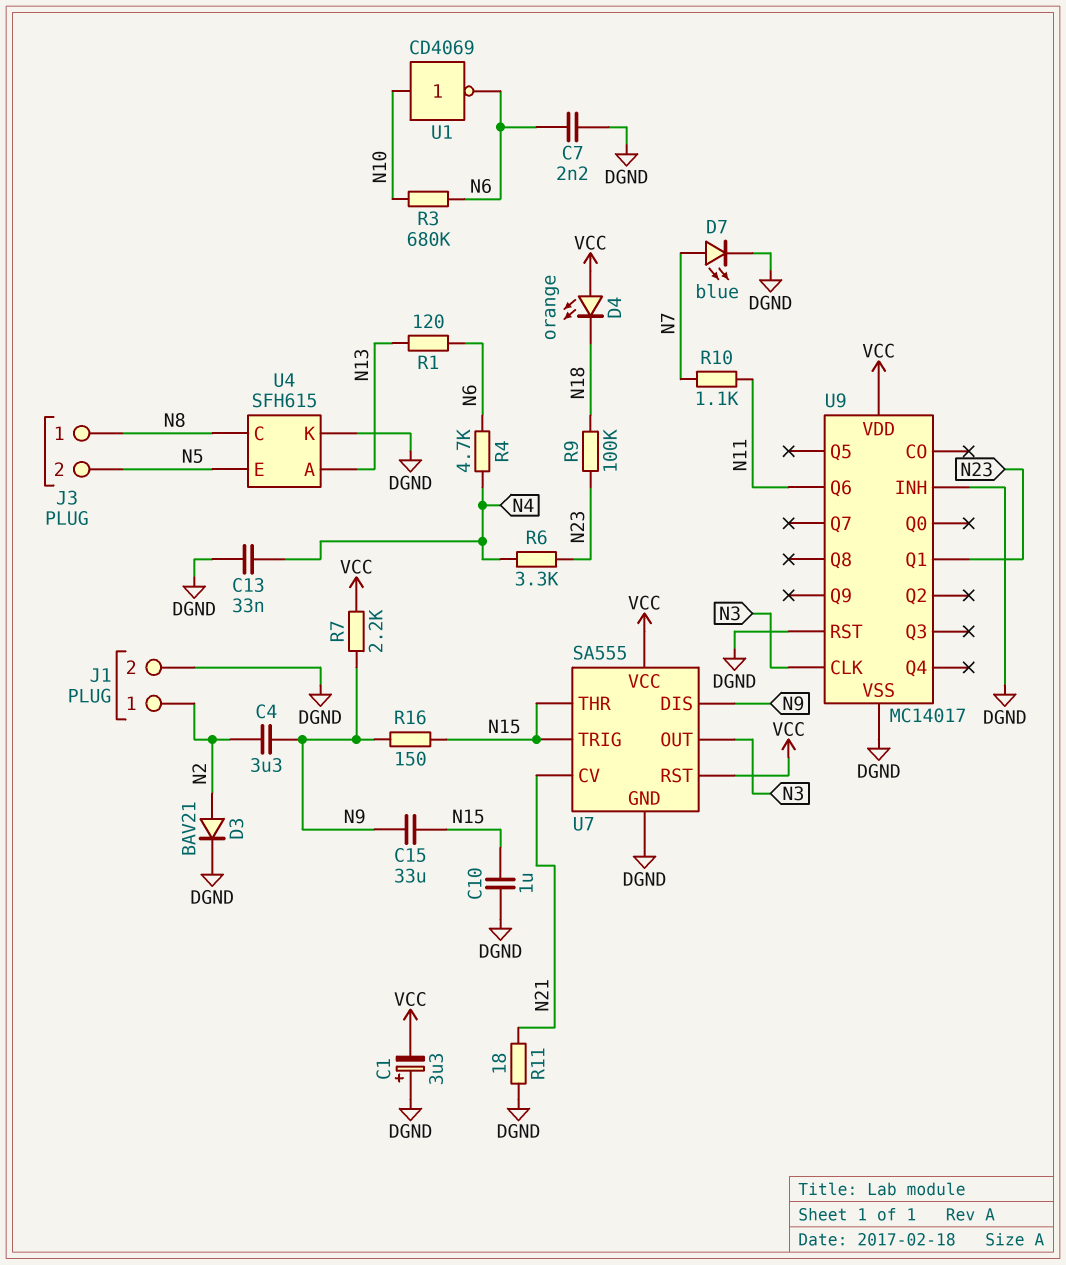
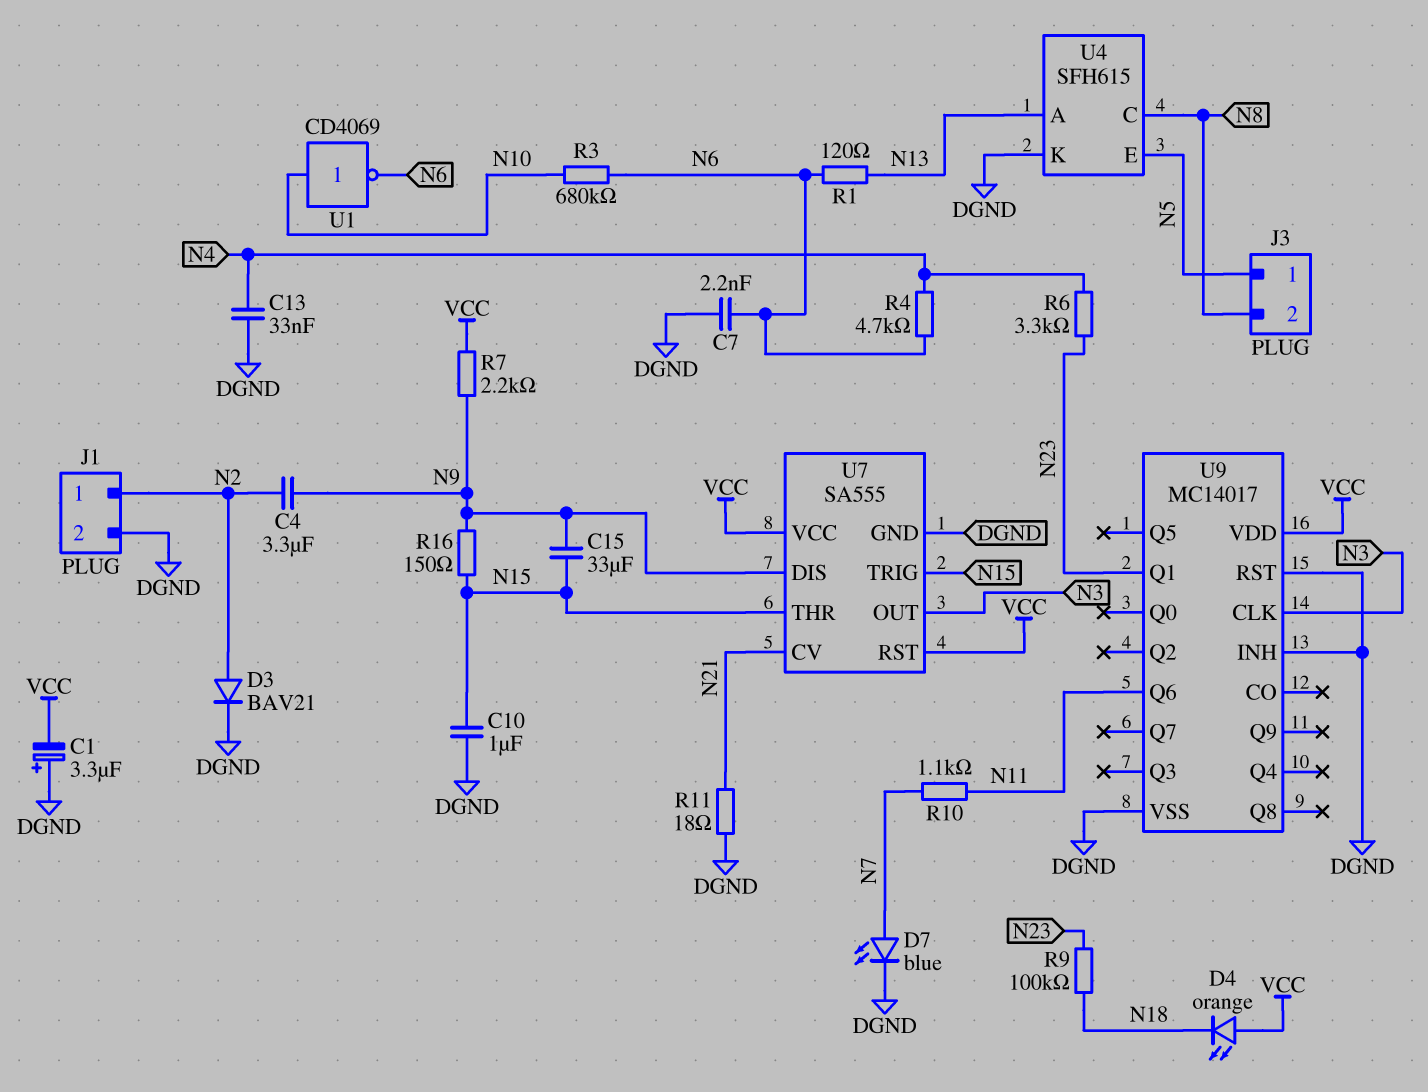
J3 pin 1: N8 -> N5
J3 pin 2: N5 -> N8

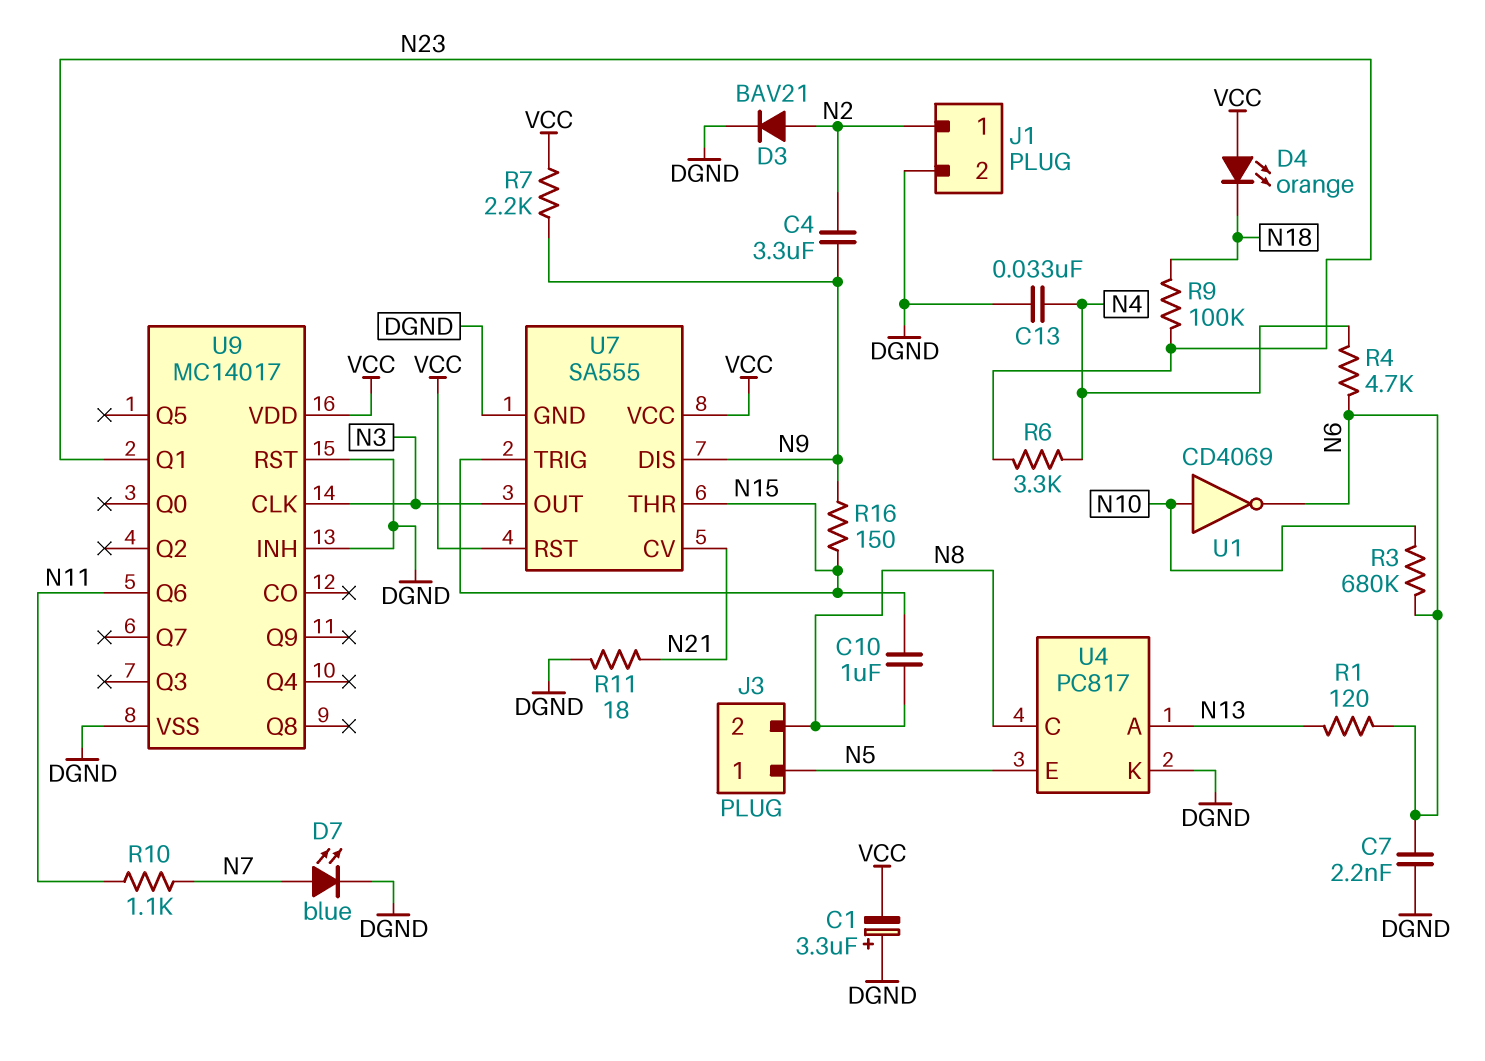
C10: 1uF (DGND, N15) -> 1uF (N8, N15)
C15: 33uF (N9, N15) -> none
U4: SFH615 -> PC817

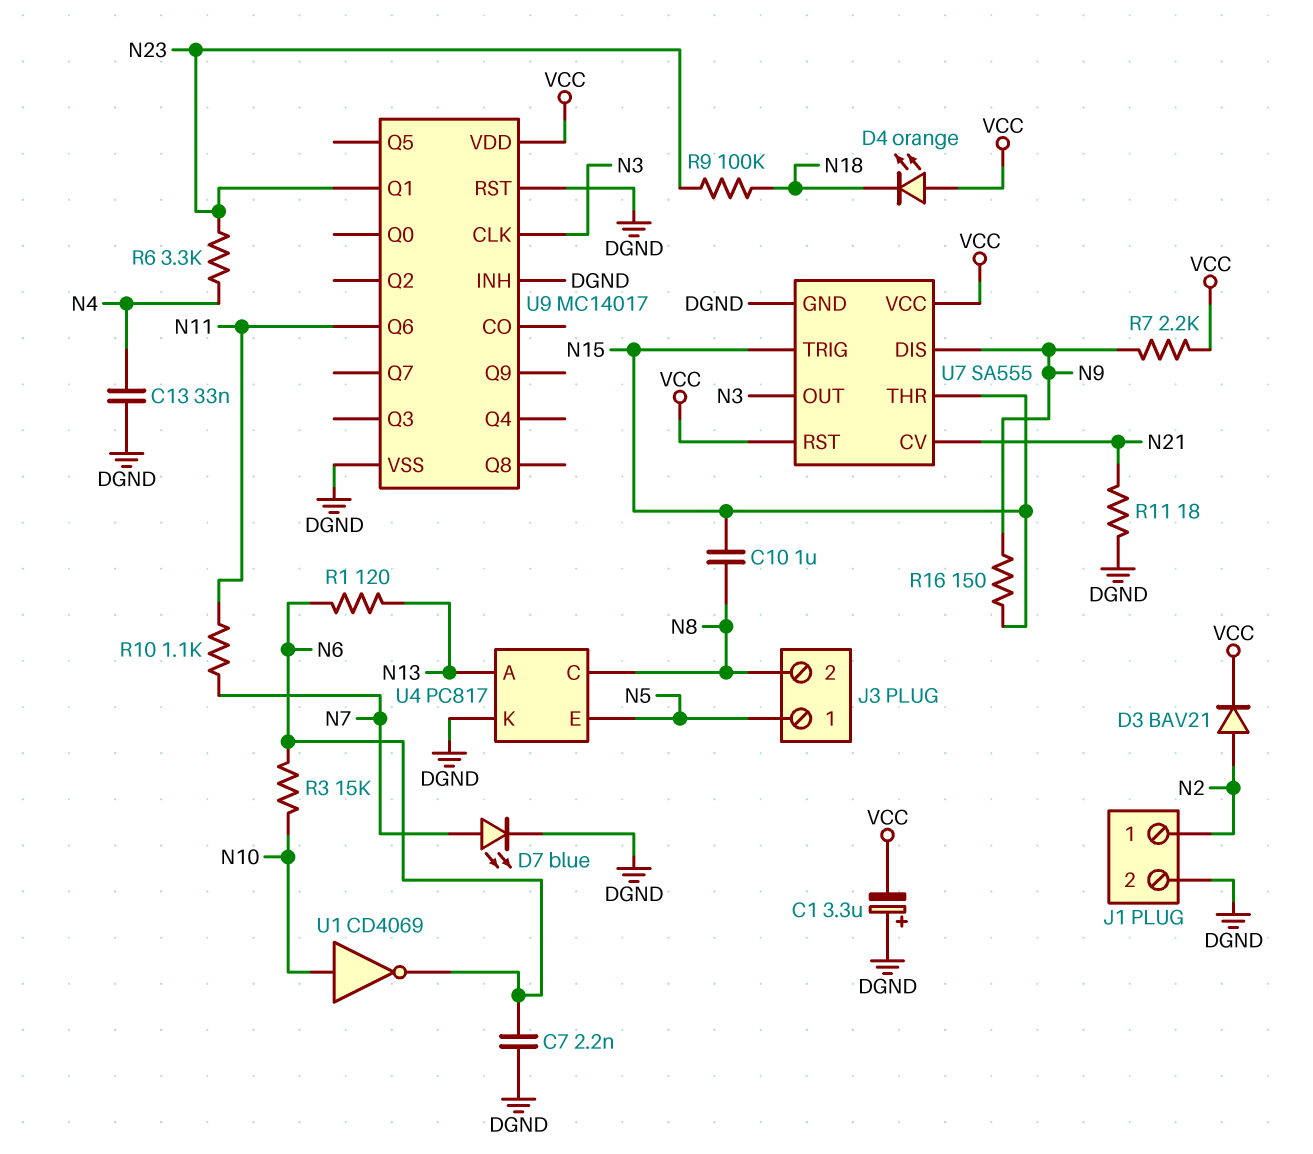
C4: 3.3uF (N2, N9) -> none
D3: diode BAV21 (A N2, K DGND) -> diode BAV21 (A N2, K VCC)
R3: 680k (N6, N10) -> 15k (N6, N10)
R4: 4.7k (N4, N6) -> none

